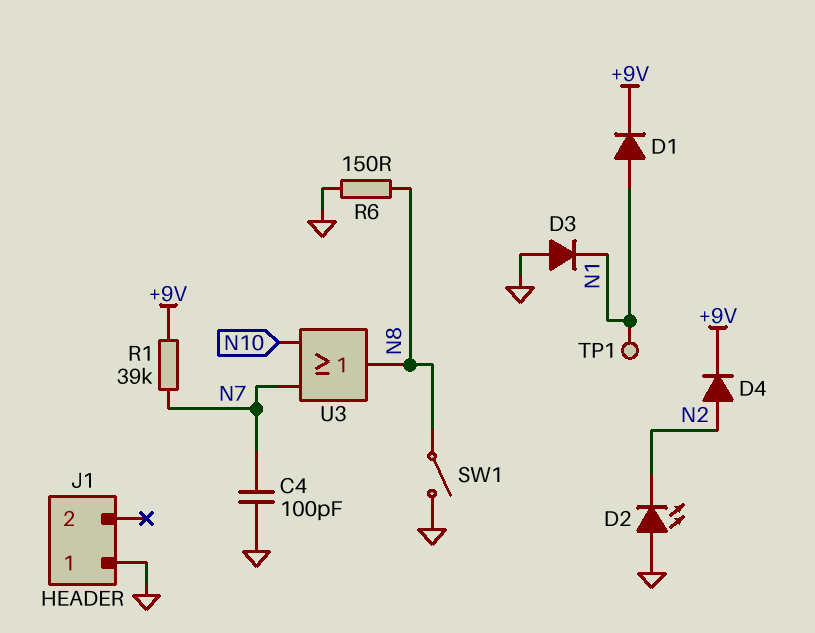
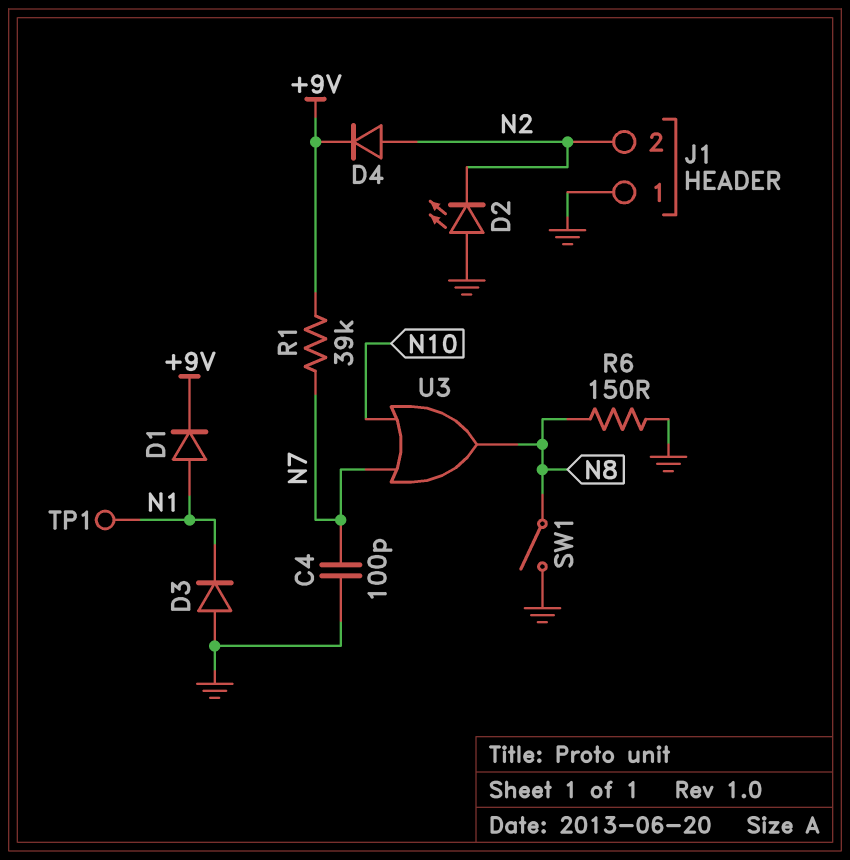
J1 pin 2: none -> N2

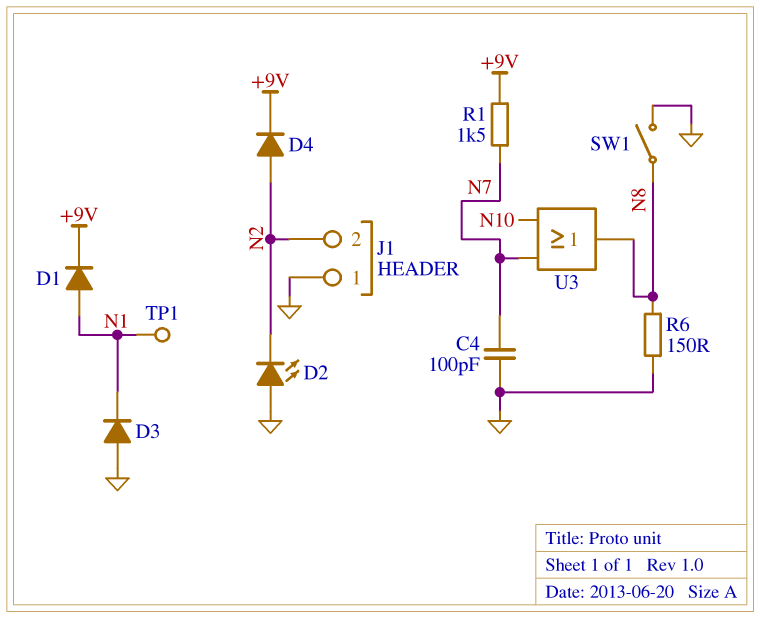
R1: 39k (+9V, N7) -> 1.5k (+9V, N7)

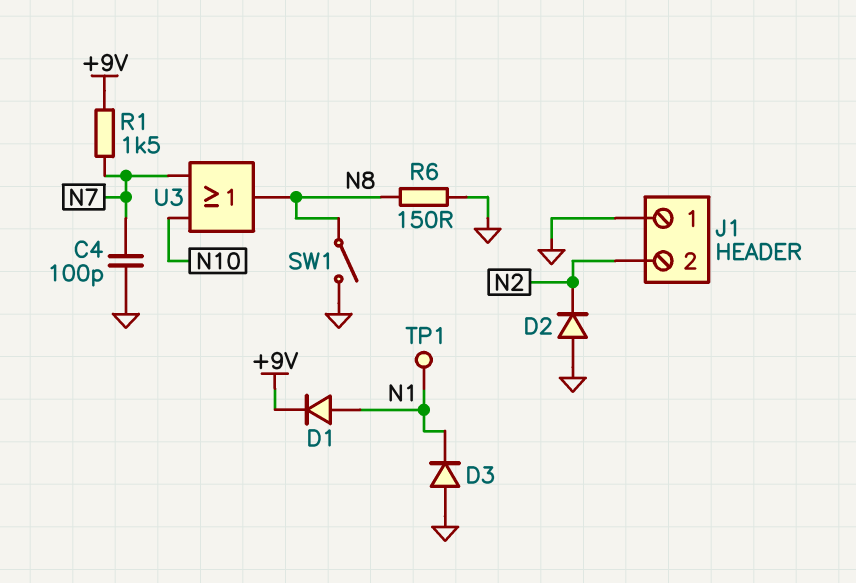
D2: LED (A GND, K N2) -> diode (A GND, K N2)
D4: diode (A N2, K +9V) -> none

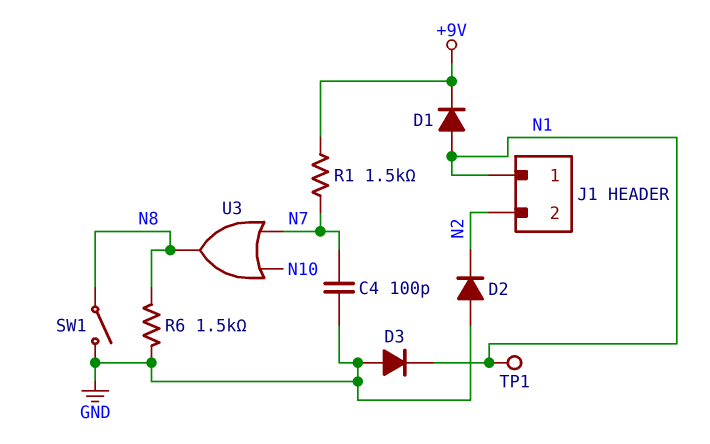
J1 pin 1: GND -> N1
R6: 150 (GND, N8) -> 1.5k (GND, N8)

